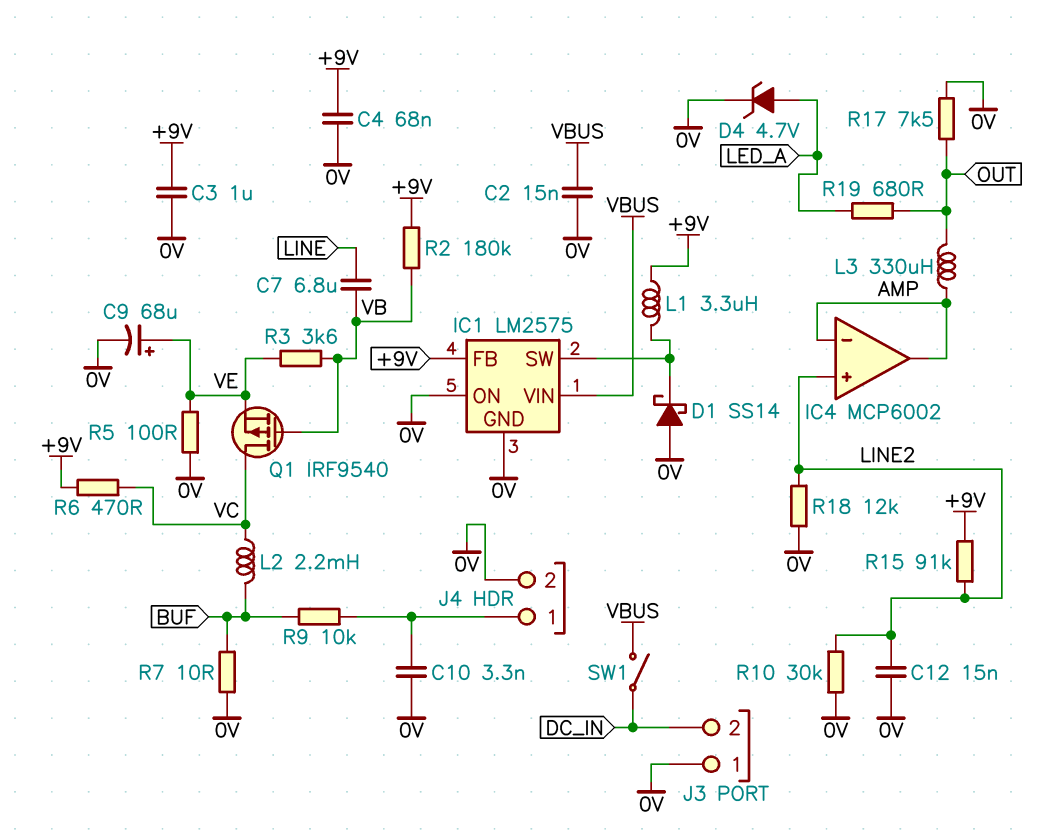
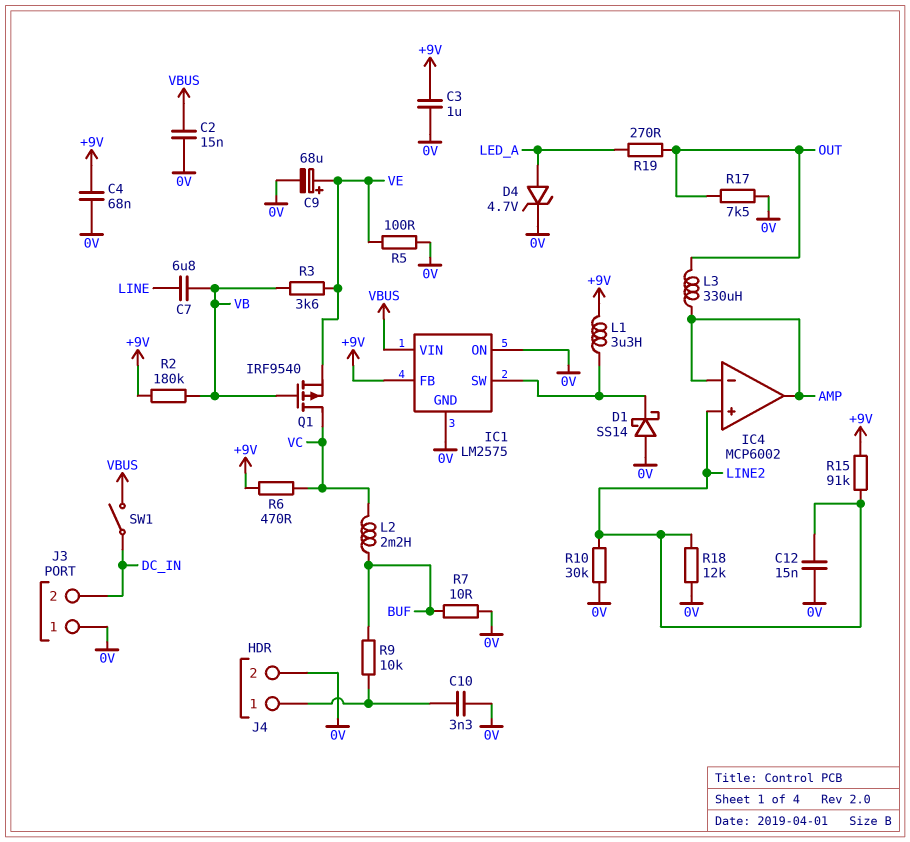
R19: 680 (LED_A, OUT) -> 270 (LED_A, OUT)

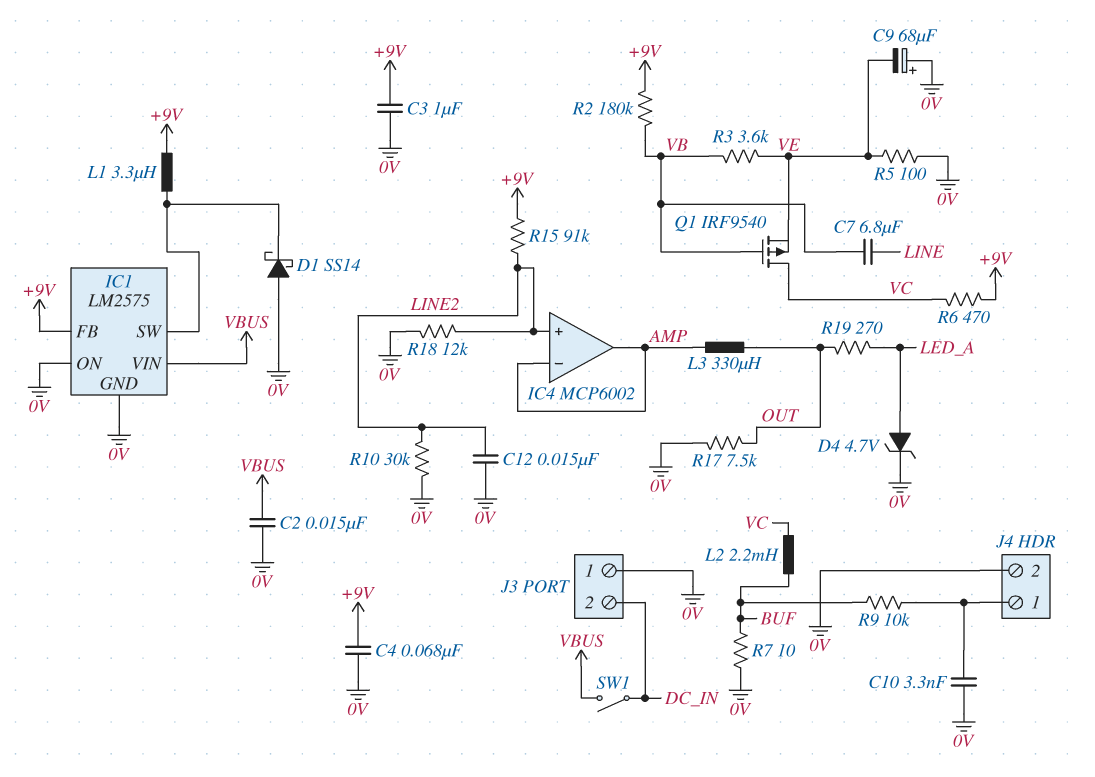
C9: 68uF (plus VE, minus 0V) -> 68uF (plus 0V, minus VE)

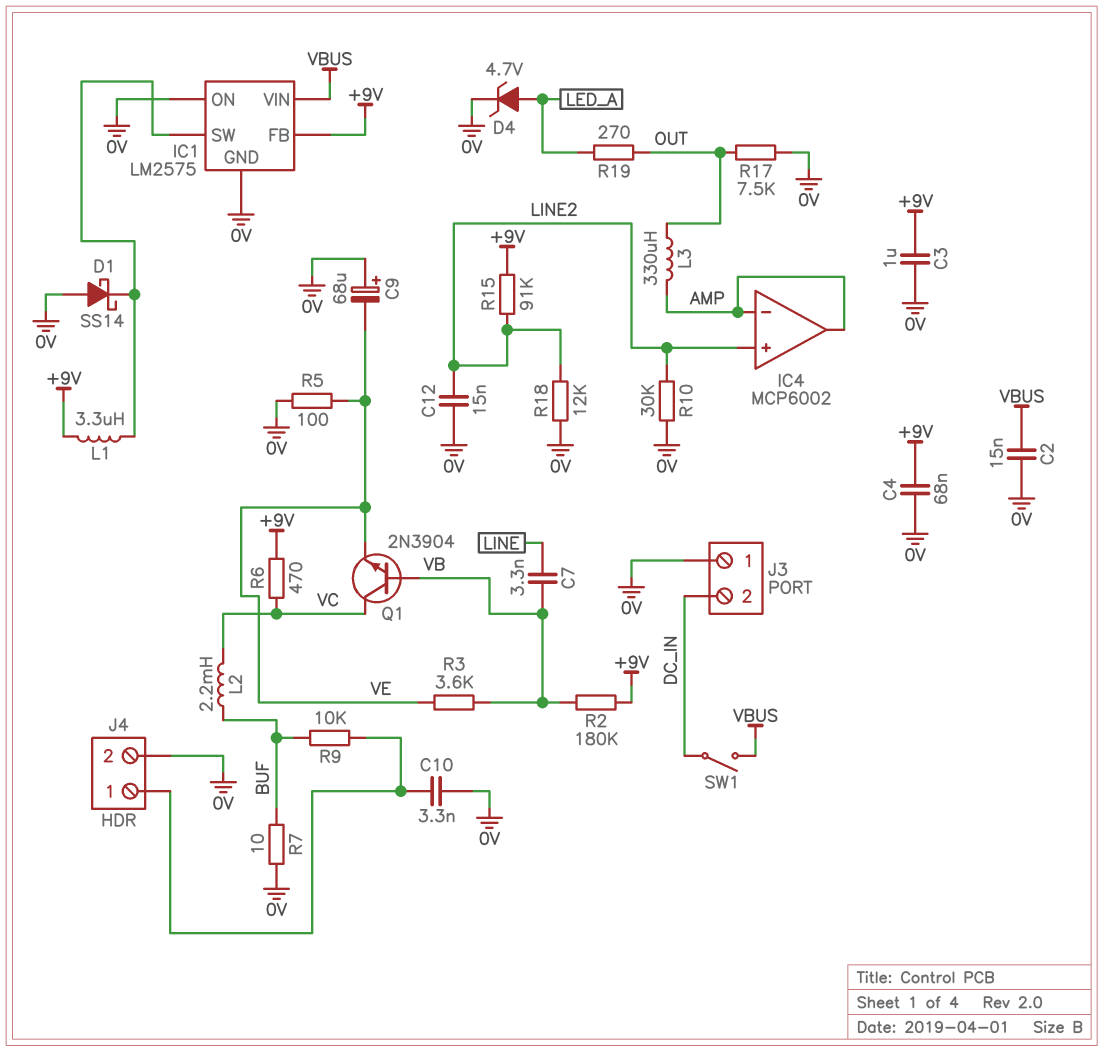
C7: 6.8uF (LINE, VB) -> 3.3nF (LINE, VB)
Q1: PMOS IRF9540 (G VB, D VC, S VE) -> NPN 2N3904 (B VB, C VC, E VE)

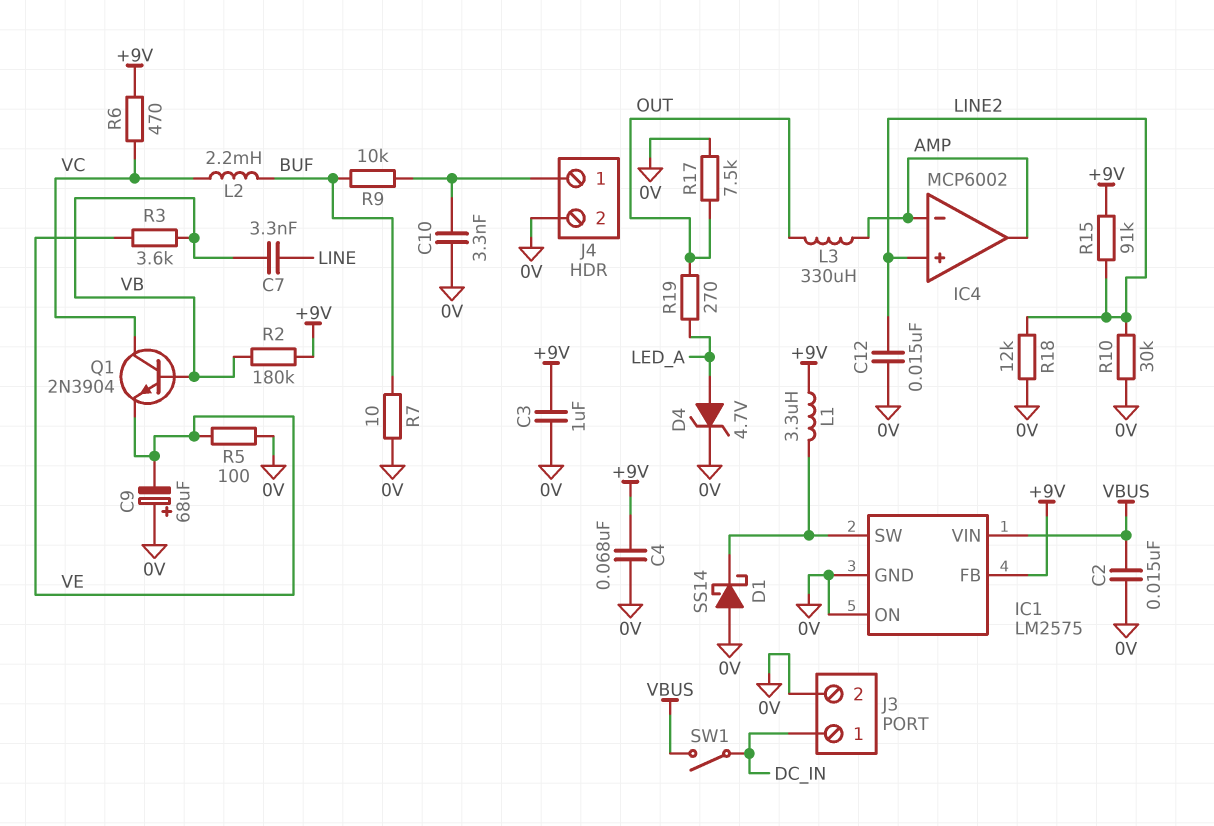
J3 pin 1: 0V -> DC_IN
J3 pin 2: DC_IN -> 0V

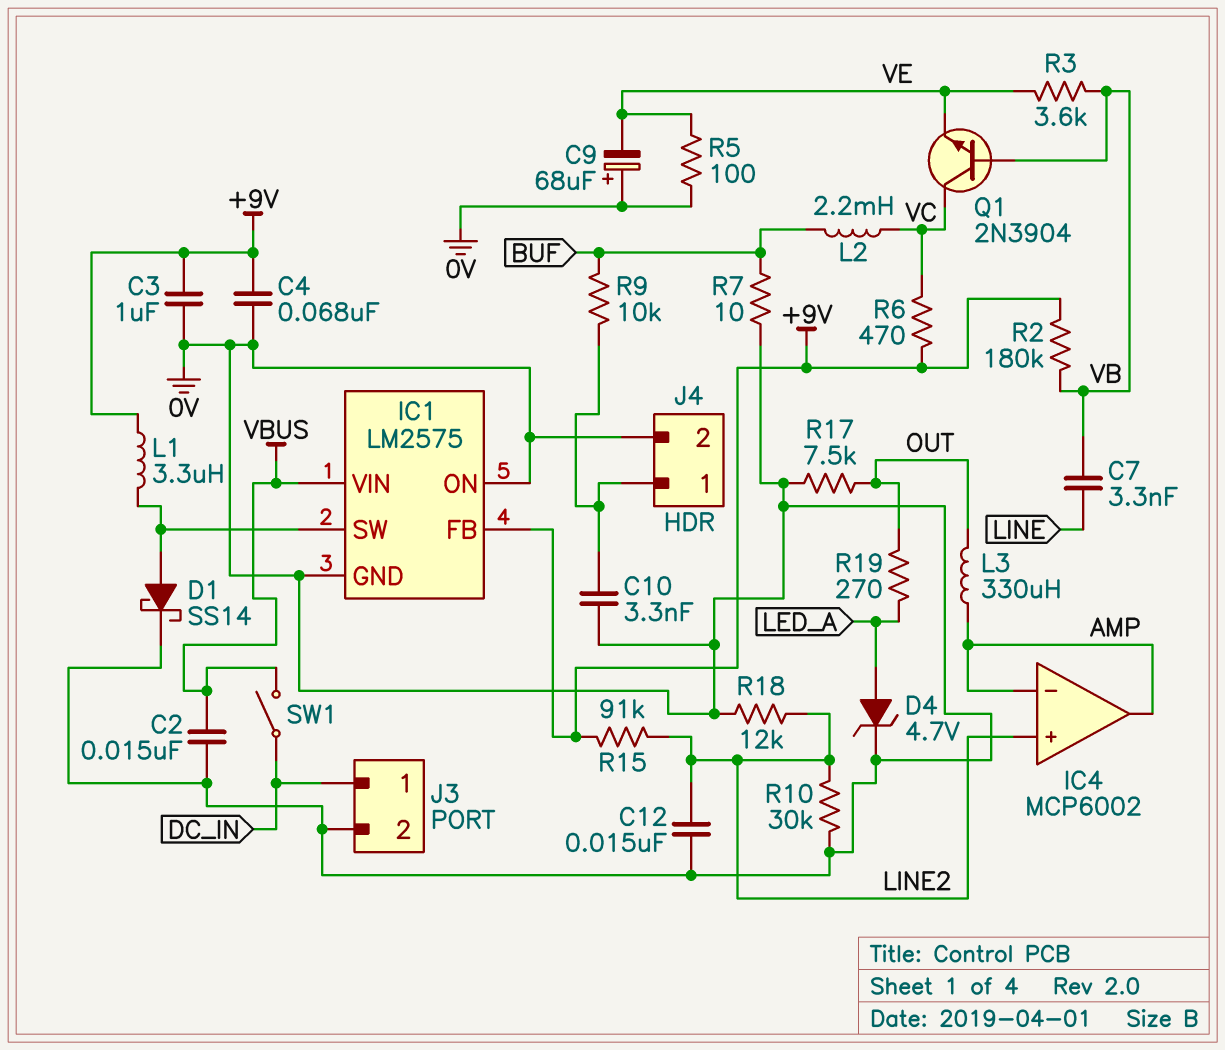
D1: schottky SS14 (A 0V, K IC1/SW) -> schottky SS14 (A IC1/SW, K 0V)

